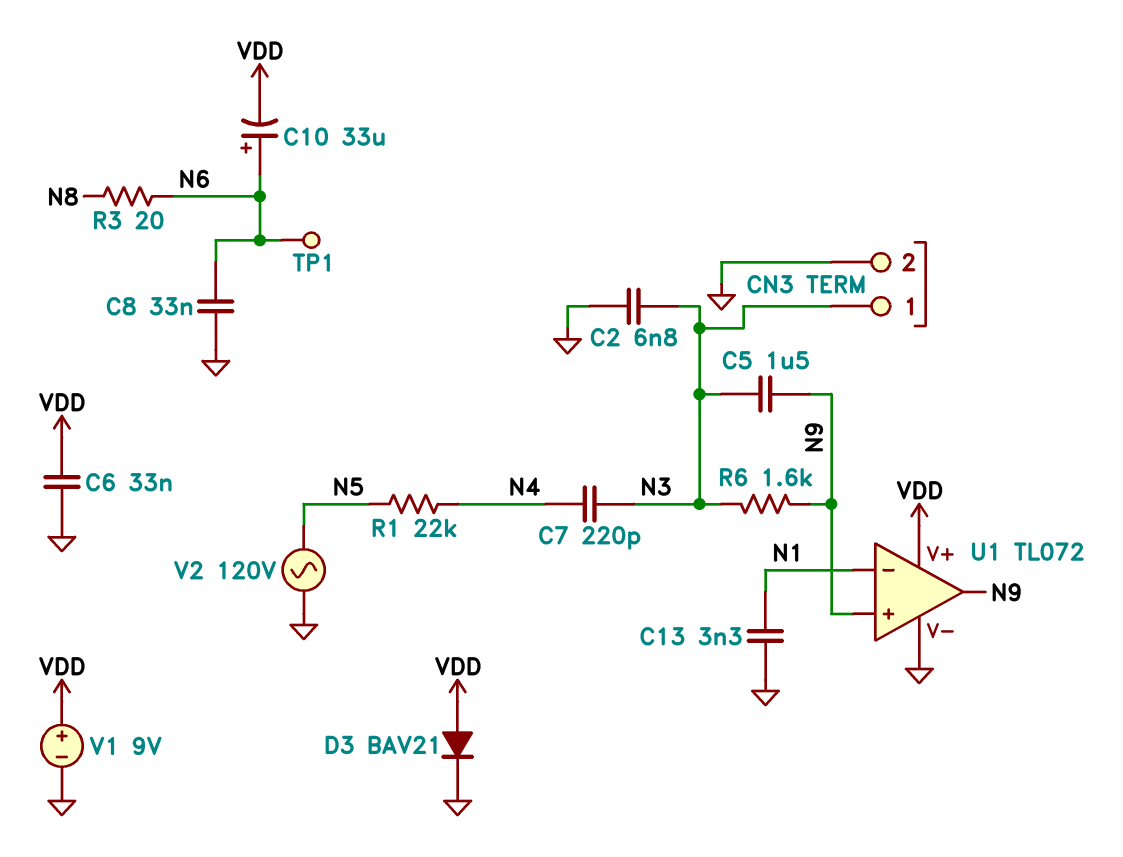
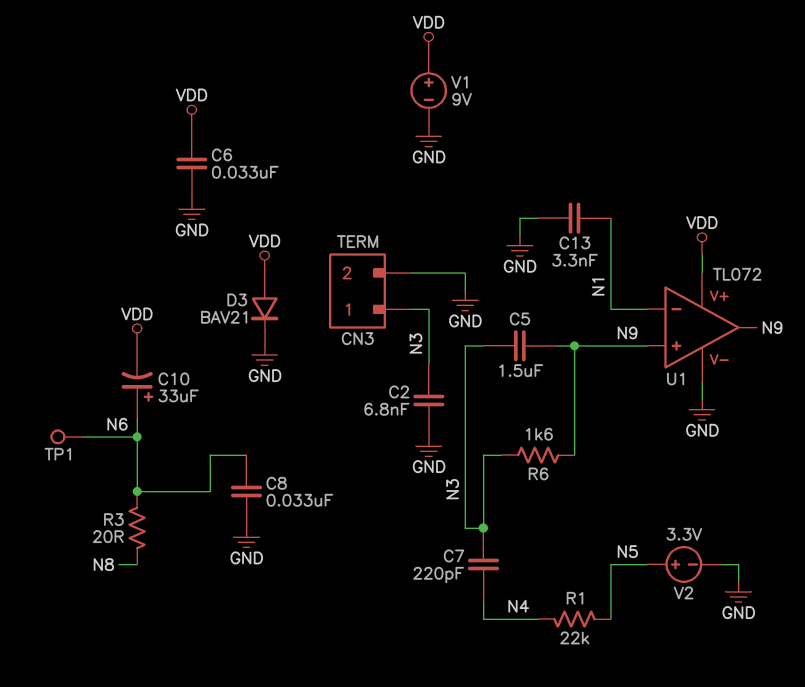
V2: AC 120V (GND, N5) -> 3.3V (plus N5, minus GND)

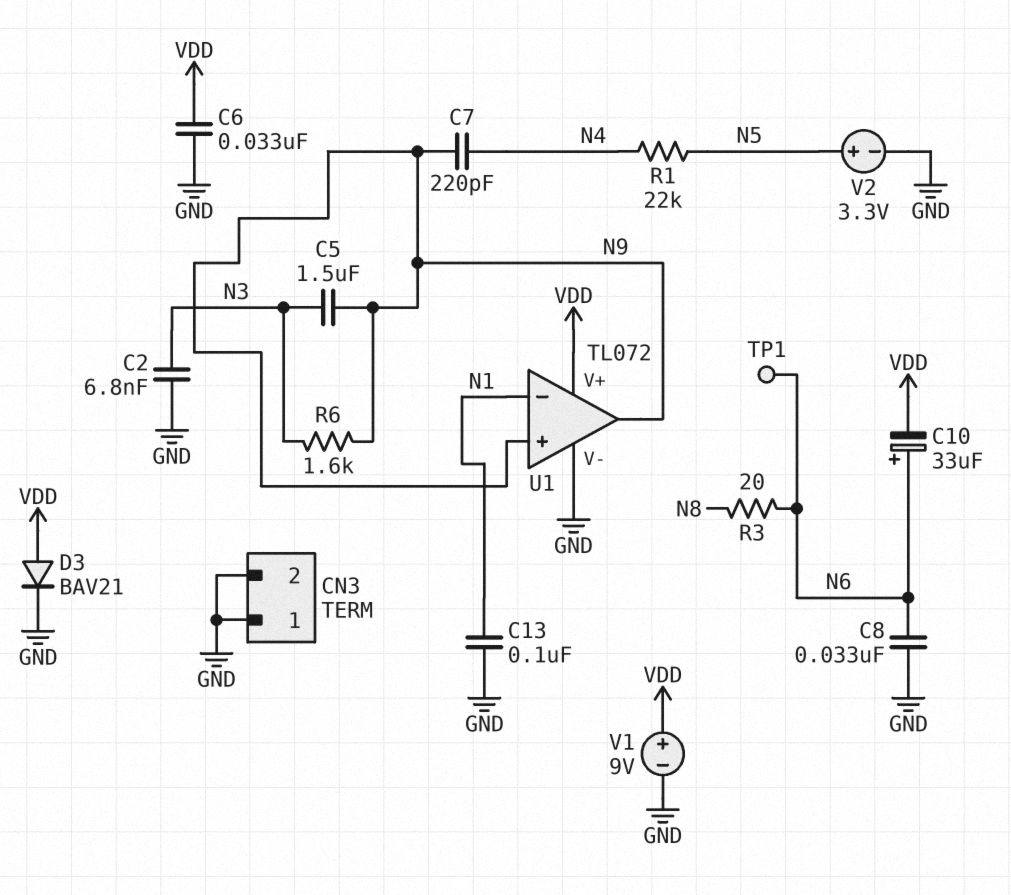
C7: 220pF (N3, N4) -> 220pF (N4, N9)
C13: 3.3nF (GND, N1) -> 100nF (GND, N1)
CN3 pin 1: N3 -> GND

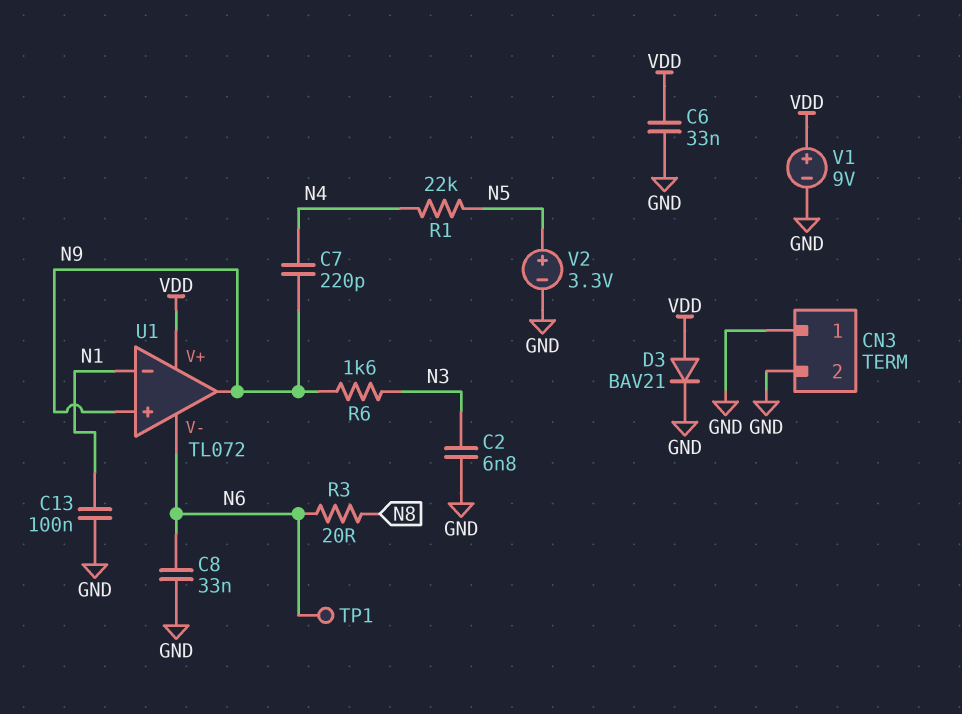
C5: 1.5uF (N3, N9) -> none
C10: 33uF (plus N6, minus VDD) -> none
U1 pin V-: GND -> N6

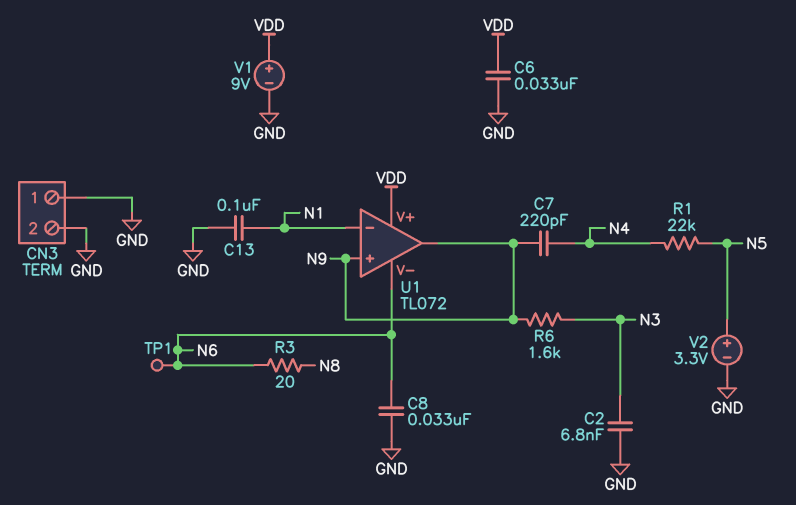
D3: diode BAV21 (A VDD, K GND) -> none

